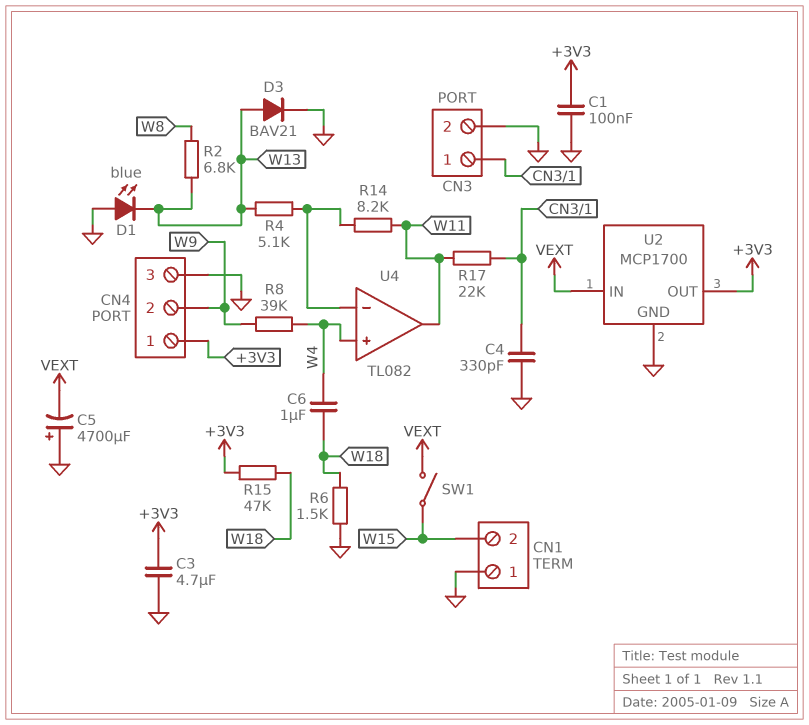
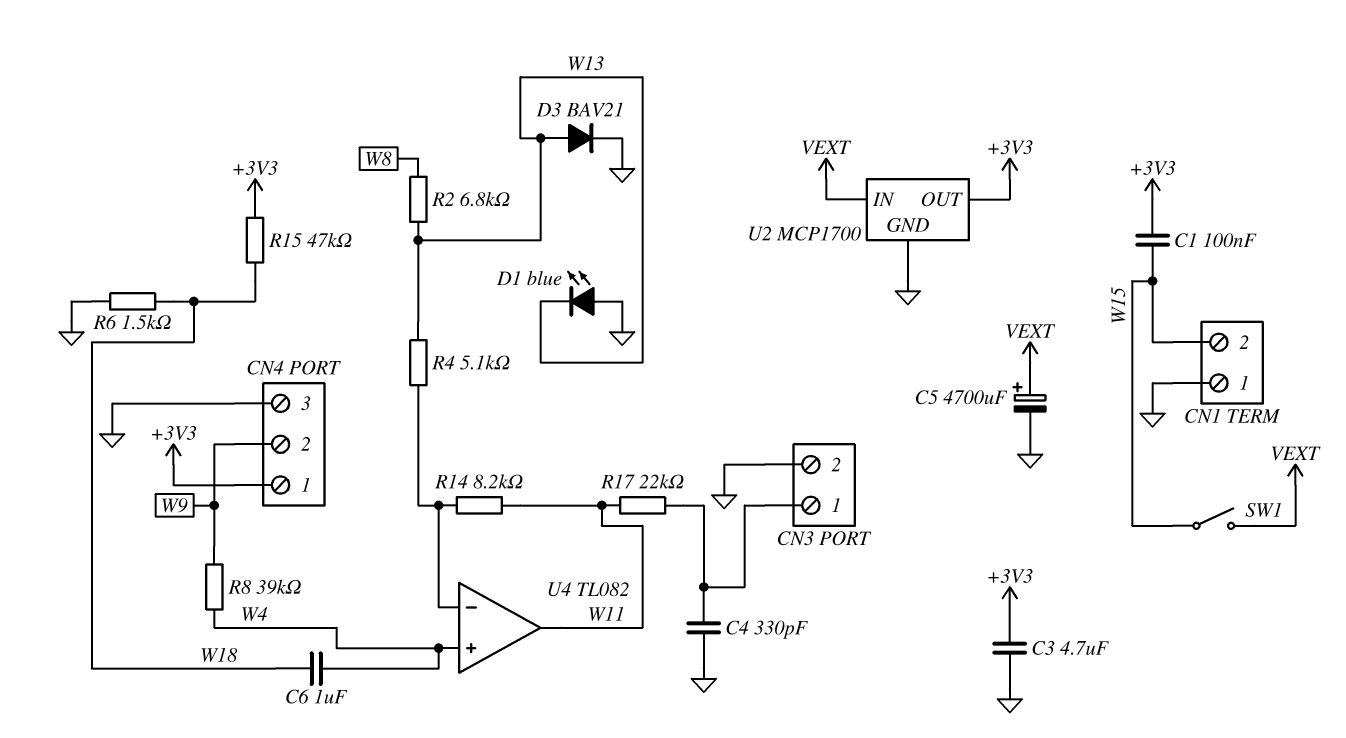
C1: 100nF (+3V3, GND) -> 100nF (+3V3, W15)
C5: 4700uF (plus GND, minus VEXT) -> 4700uF (plus VEXT, minus GND)

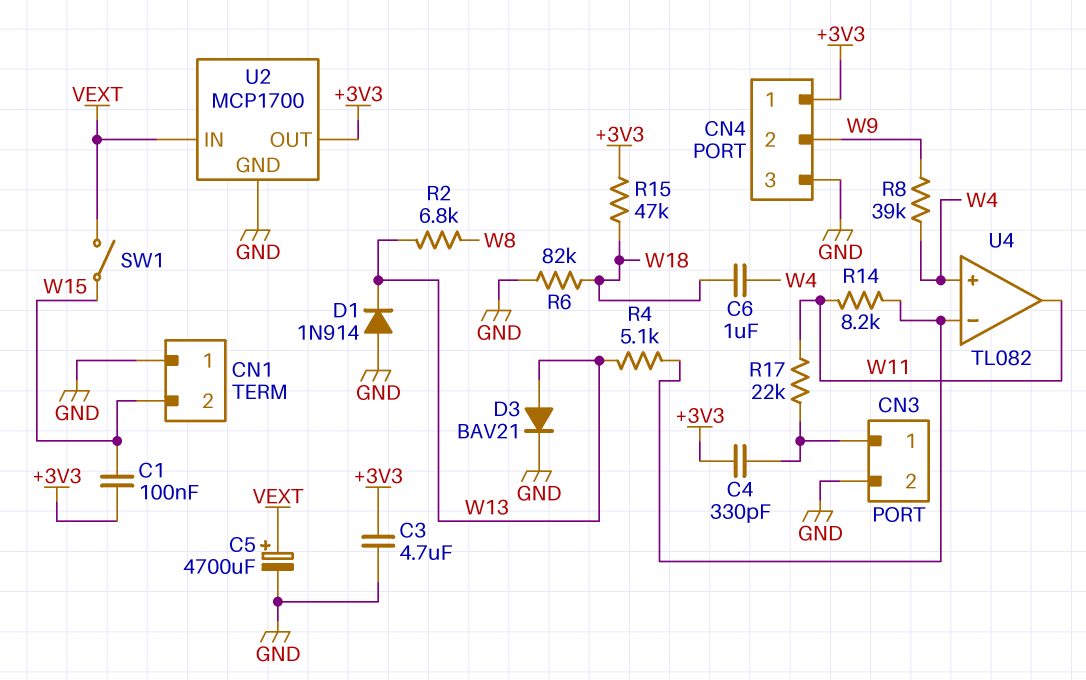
C4: 330pF (CN3/1, GND) -> 330pF (+3V3, CN3/1)
D1: LED blue (A GND, K W13) -> diode 1N914 (A GND, K W13)
R6: 1.5k (GND, W18) -> 82k (GND, W18)

